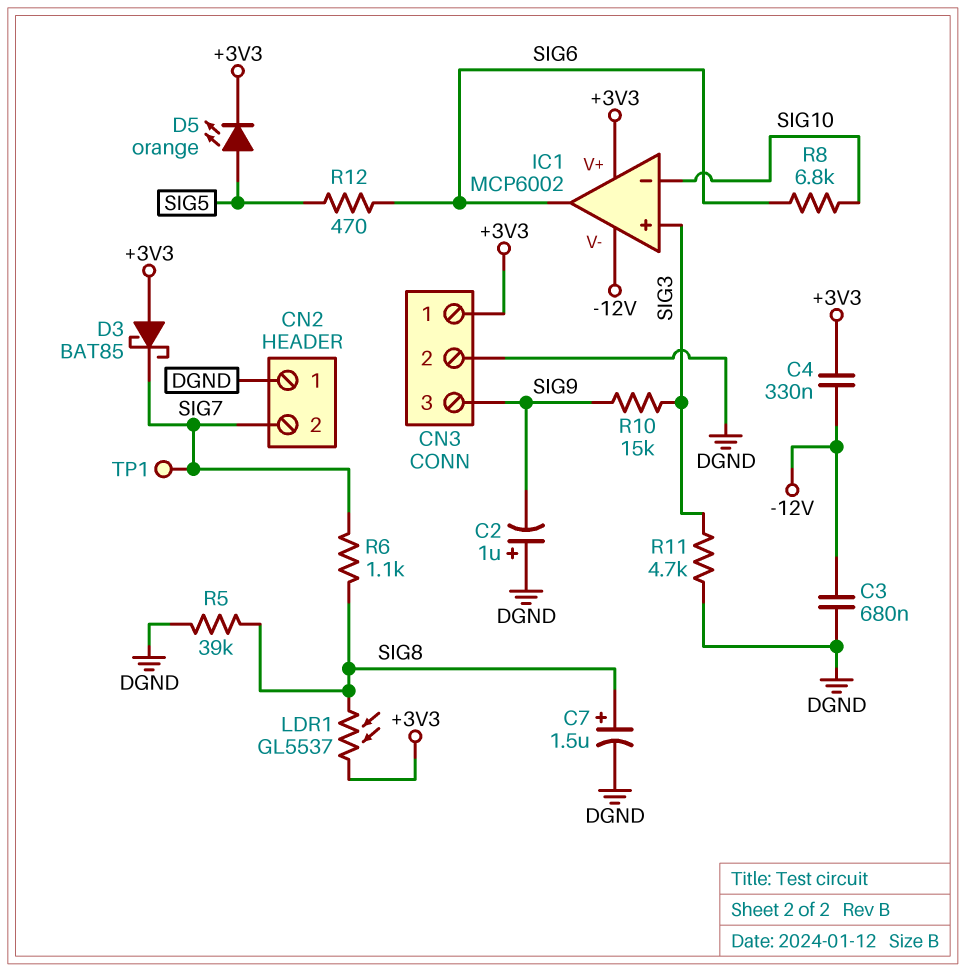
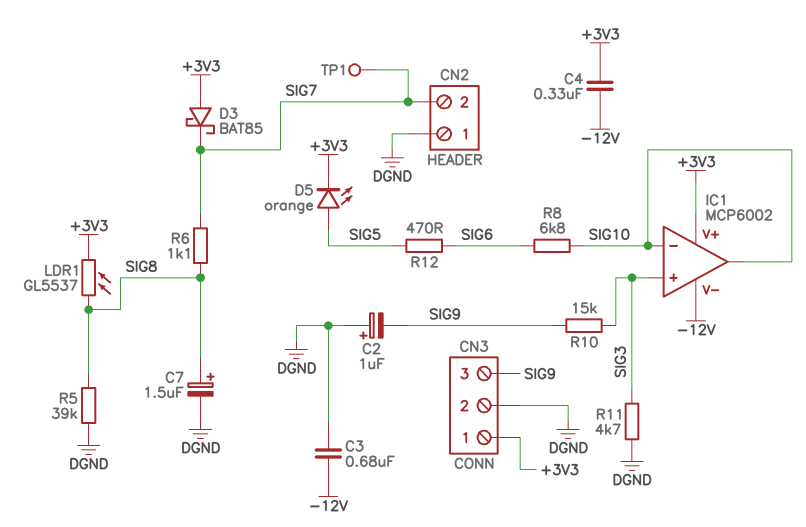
IC1 pin out: SIG6 -> SIG10

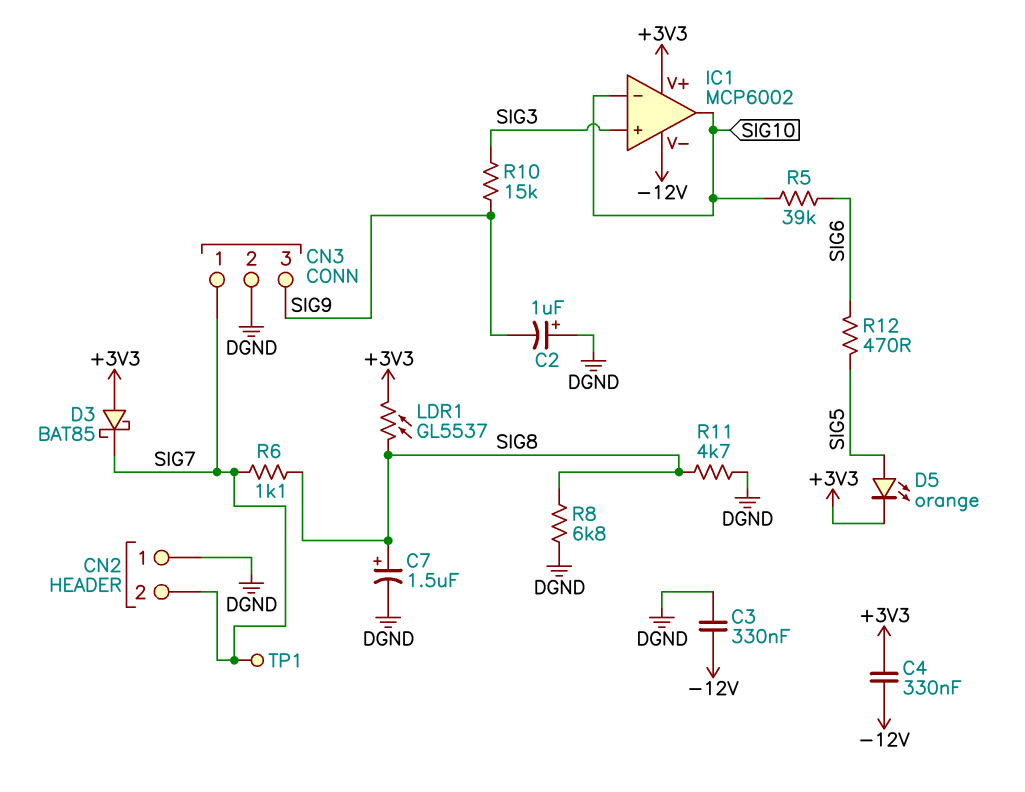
C3: 680nF (-12V, DGND) -> 330nF (-12V, DGND)
CN3 pin 1: +3V3 -> SIG7
R5: 39k (DGND, SIG8) -> 39k (SIG6, SIG10)
R8: 6.8k (SIG6, SIG10) -> 6.8k (DGND, SIG8)
R11: 4.7k (DGND, SIG3) -> 4.7k (DGND, SIG8)

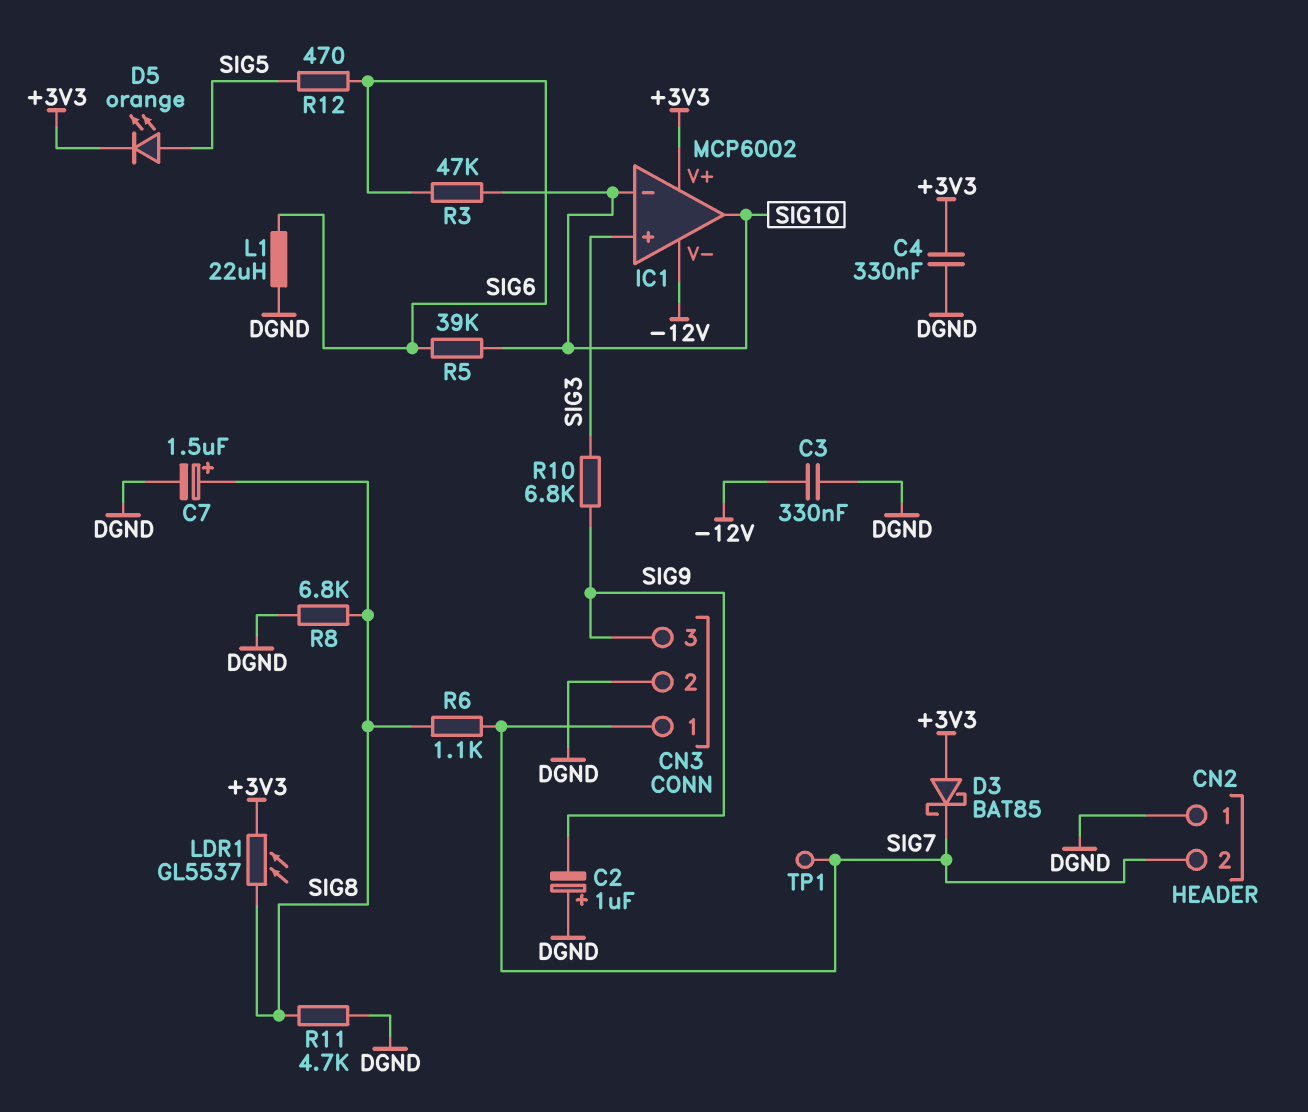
C4: 330nF (+3V3, -12V) -> 330nF (+3V3, DGND)
L1: none -> 22uH (DGND, SIG6)
R3: none -> 47k (SIG6, SIG10)
R10: 15k (SIG3, SIG9) -> 6.8k (SIG3, SIG9)

